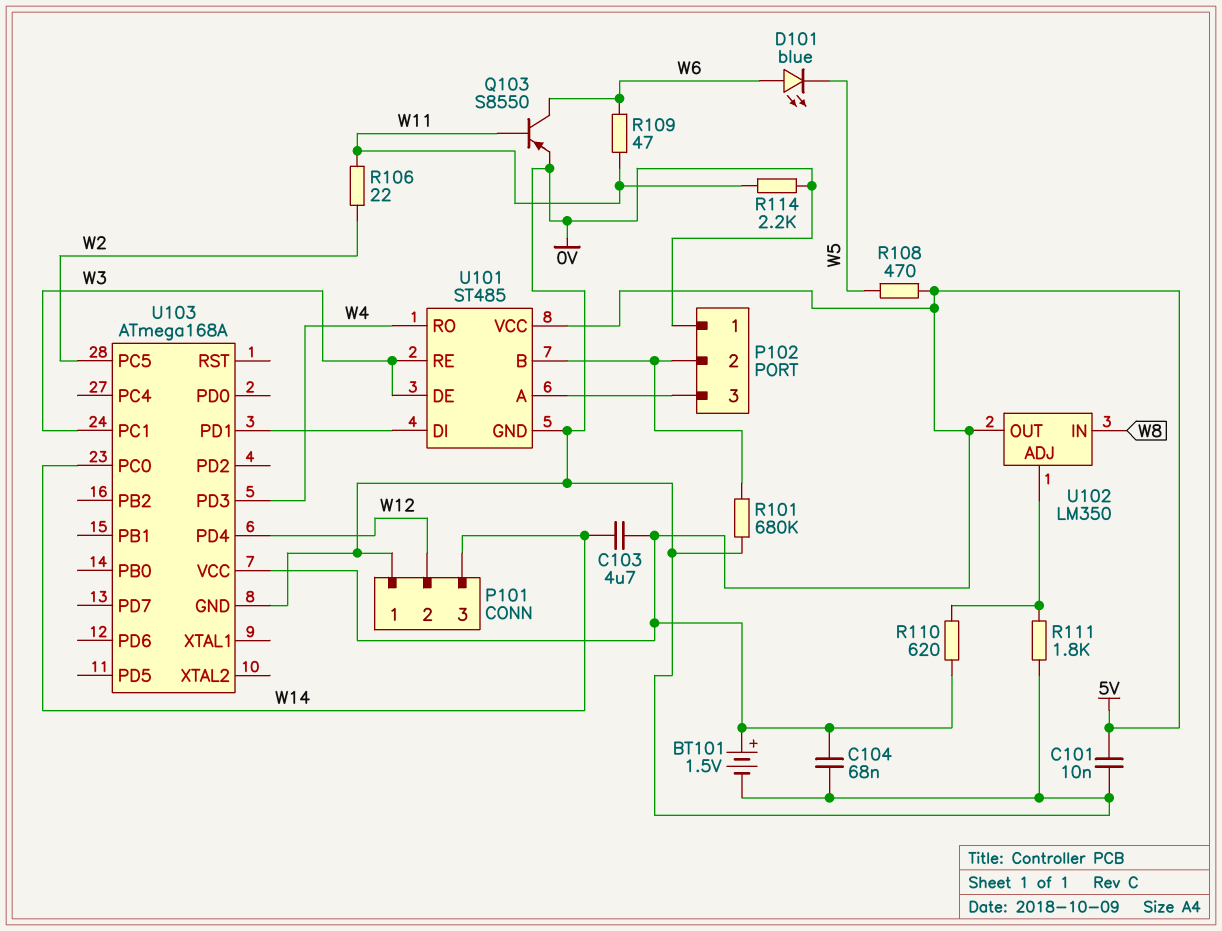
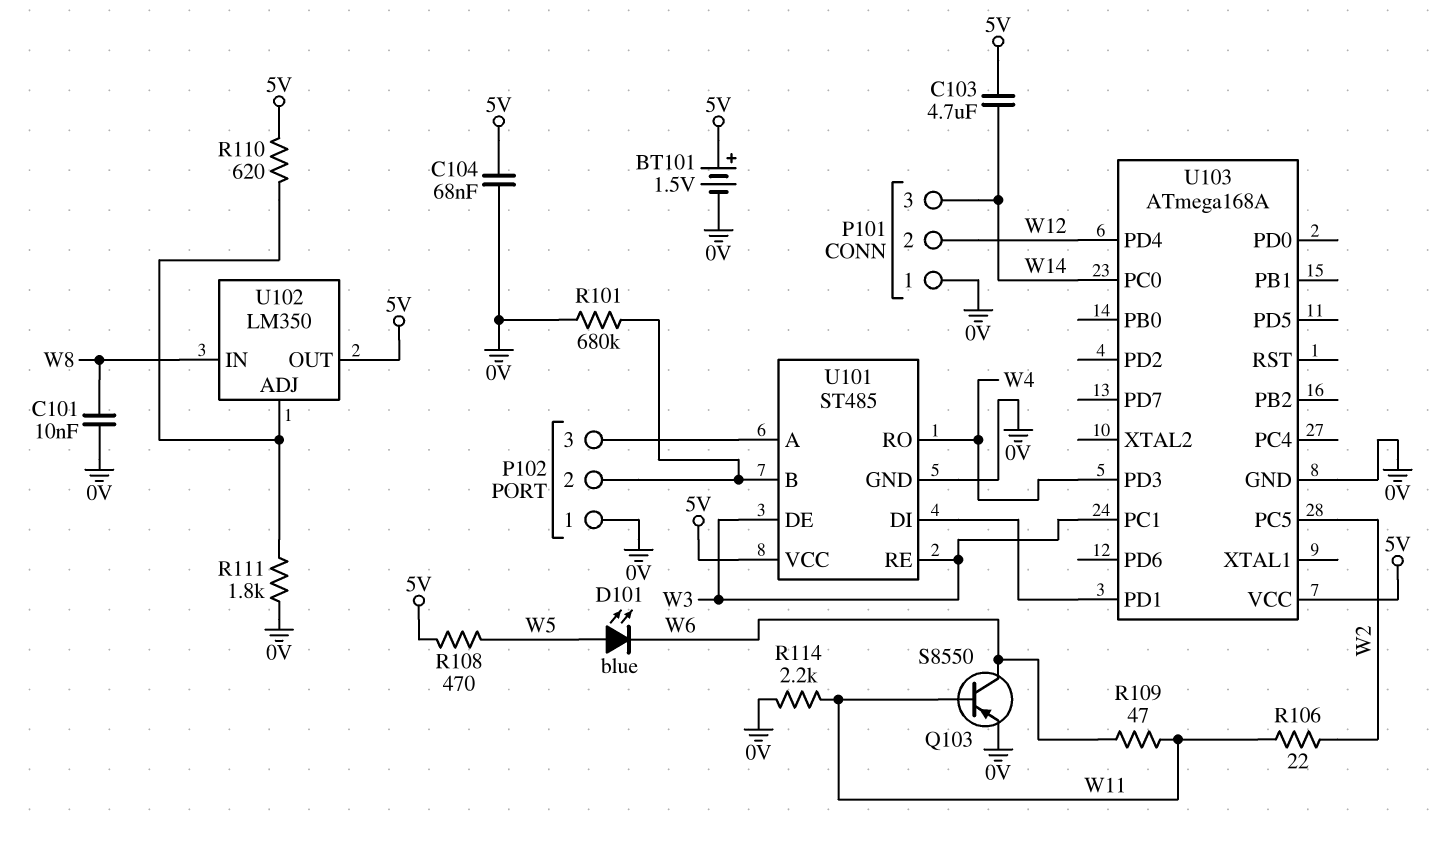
C101: 10nF (0V, 5V) -> 10nF (0V, W8)
D101: LED blue (A W6, K W5) -> LED blue (A W5, K W6)

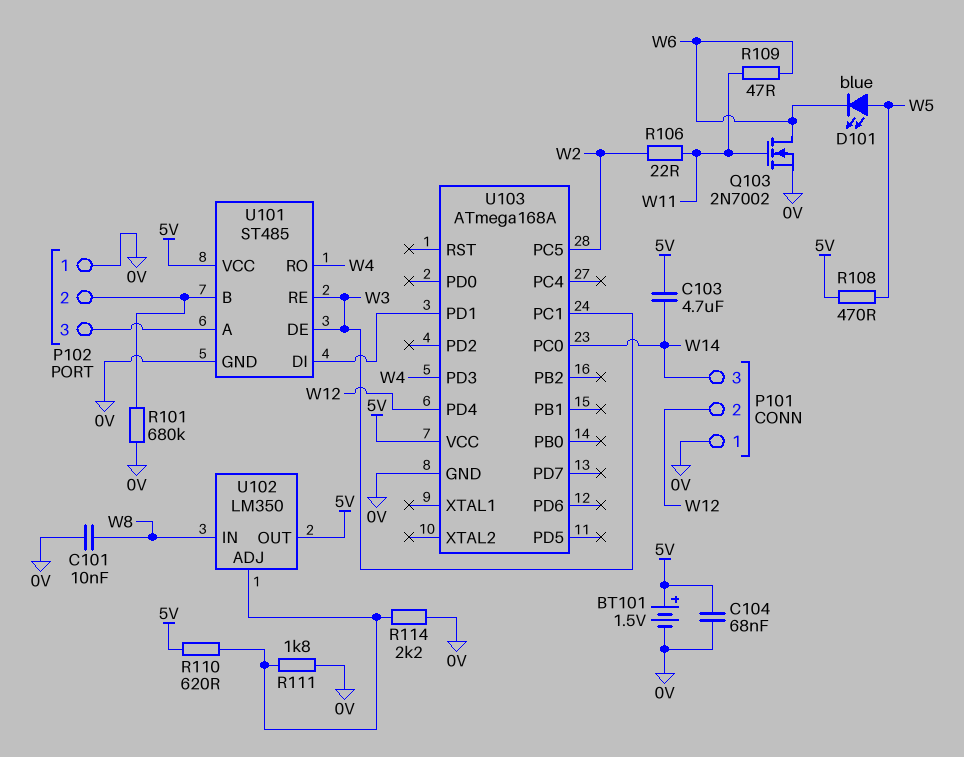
Q103: PNP S8550 (B W11, C W6, E 0V) -> NMOS 2N7002 (G W11, D W6, S 0V)
R114: 2.2k (0V, W11) -> 2.2k (0V, U102/ADJ)

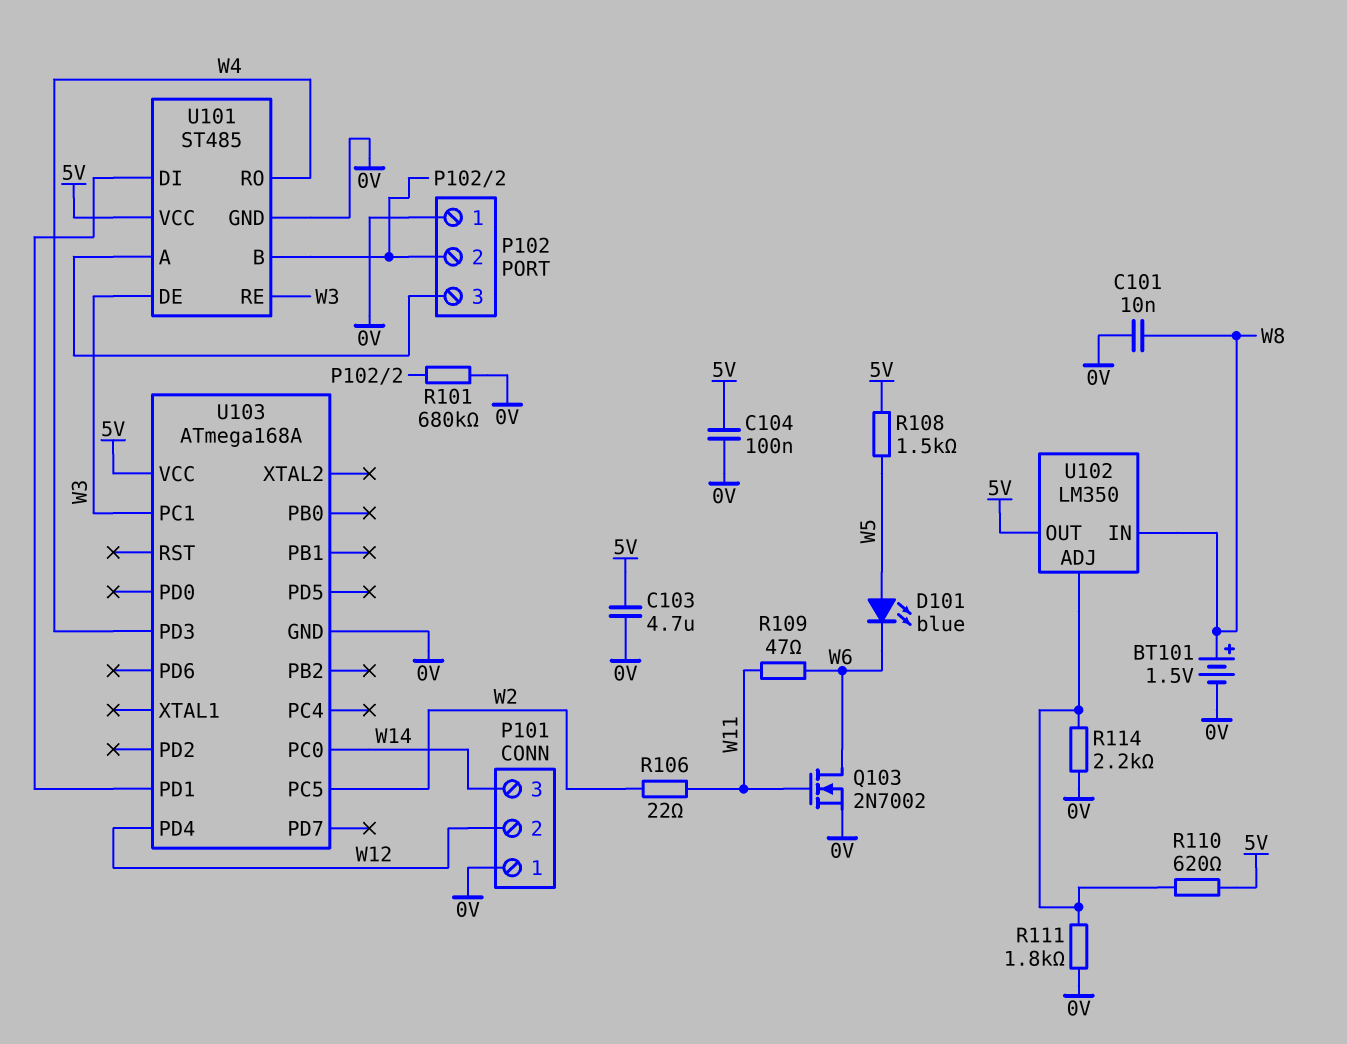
BT101: 1.5V (plus 5V, minus 0V) -> 1.5V (plus W8, minus 0V)
C103: 4.7uF (5V, W14) -> 4.7uF (0V, 5V)
C104: 68nF (0V, 5V) -> 100nF (0V, 5V)
R108: 470 (5V, W5) -> 1.5k (5V, W5)

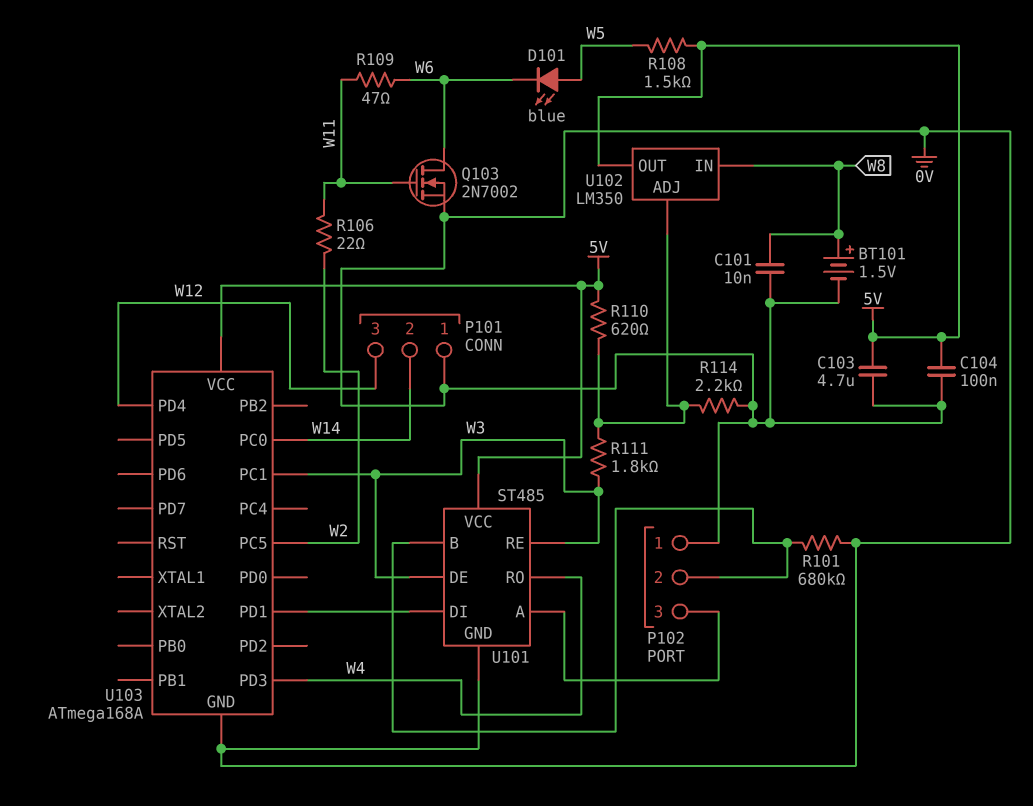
P101 pin 2: W12 -> W14
P101 pin 3: W14 -> W12
R111: 1.8k (0V, U102/ADJ) -> 1.8k (U102/ADJ, W3)

